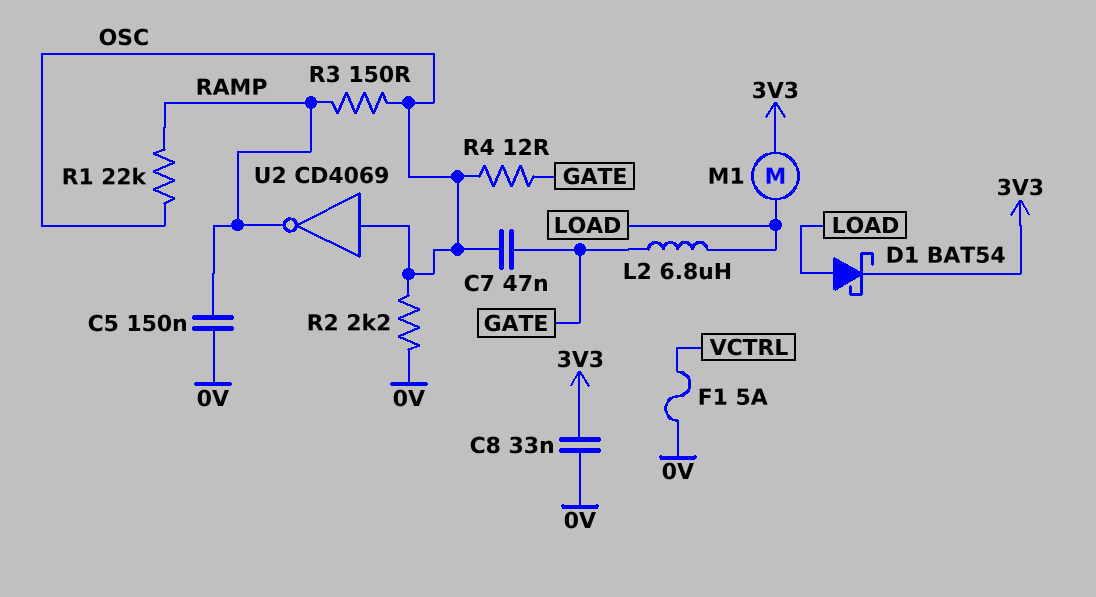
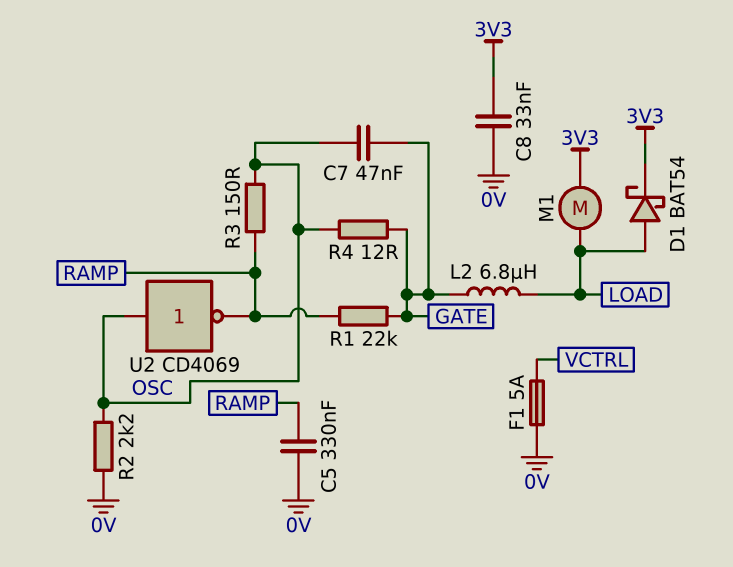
C5: 150nF (0V, RAMP) -> 330nF (0V, RAMP)
R1: 22k (OSC, RAMP) -> 22k (GATE, RAMP)

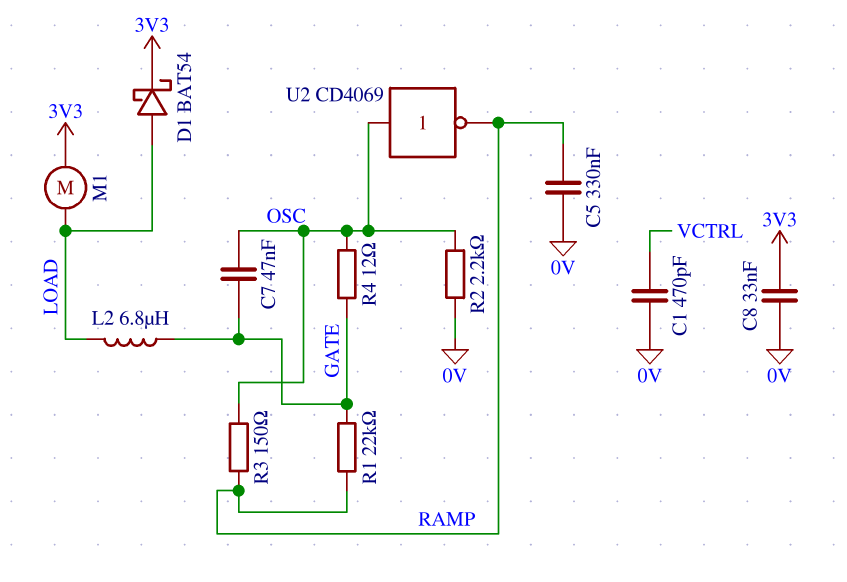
C1: none -> 470pF (0V, VCTRL)
F1: 5A (0V, VCTRL) -> none

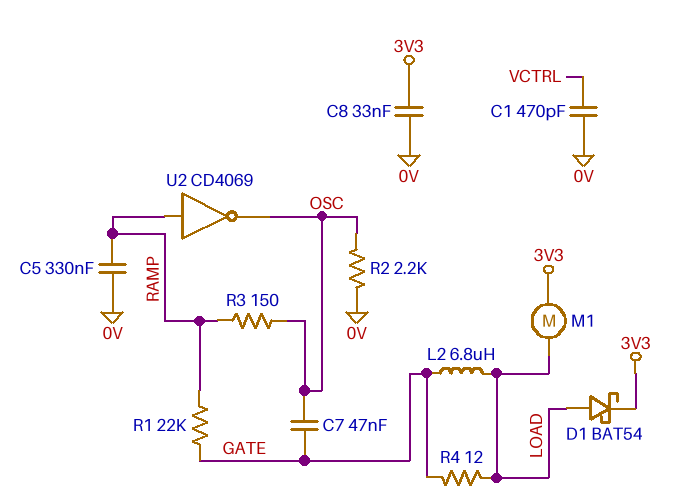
R4: 12 (GATE, OSC) -> 12 (GATE, LOAD)
U2: NOT CD4069 (in OSC, out RAMP) -> NOT CD4069 (in RAMP, out OSC)

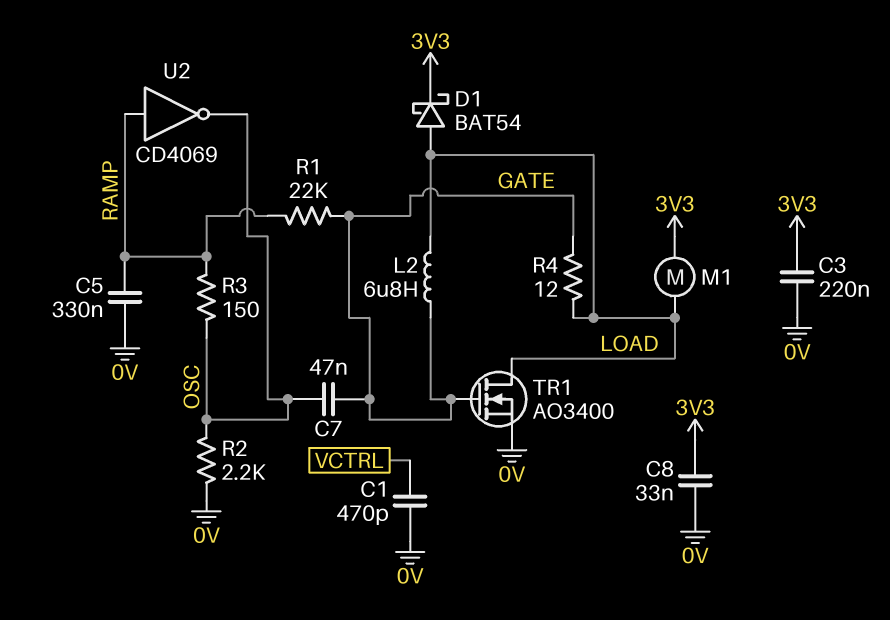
C3: none -> 220nF (0V, 3V3)
TR1: none -> NMOS AO3400 (G GATE, D LOAD, S 0V)

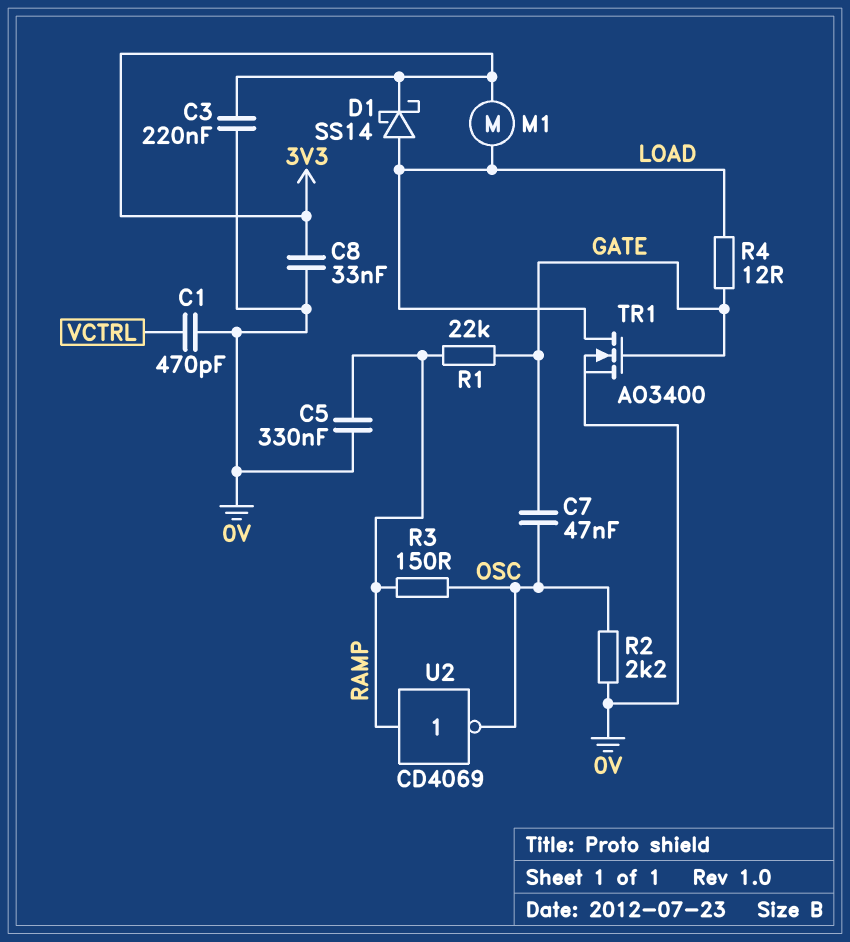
D1: schottky BAT54 (A LOAD, K 3V3) -> schottky SS14 (A LOAD, K 3V3)
L2: 6.8uH (GATE, LOAD) -> none

